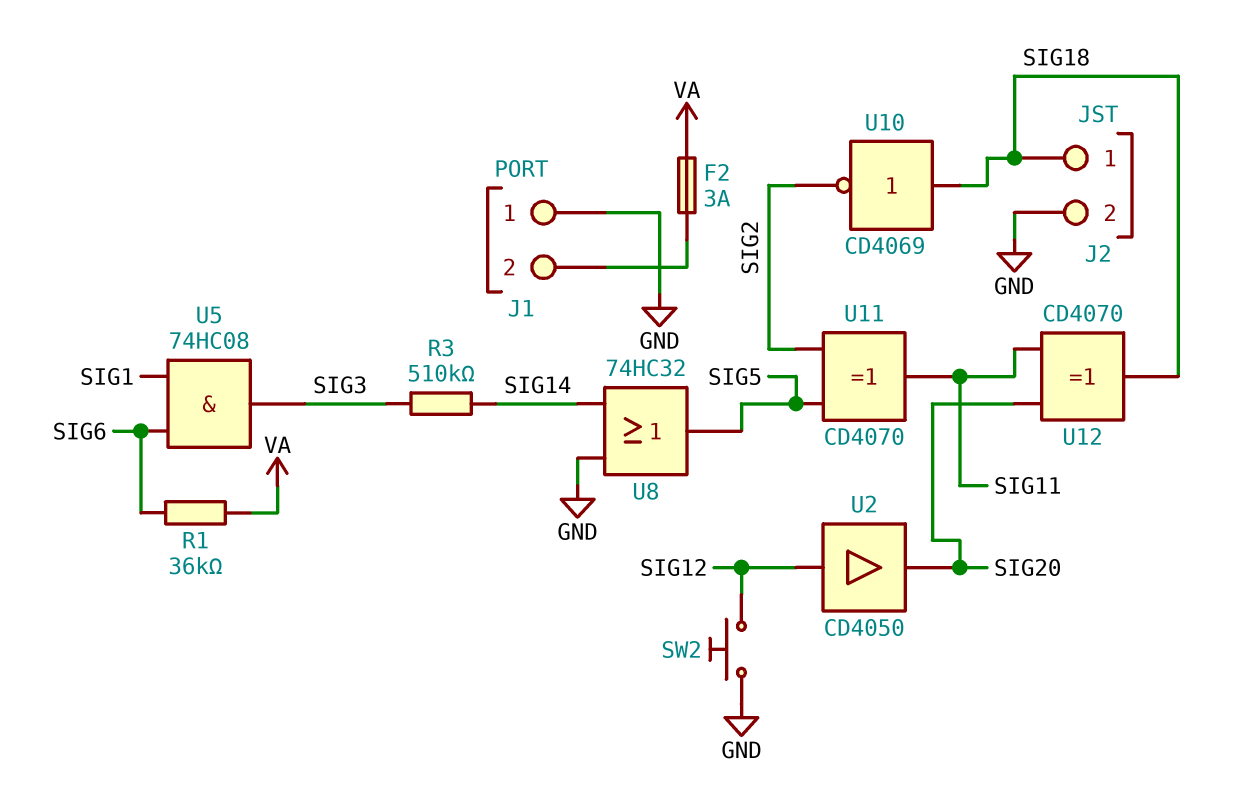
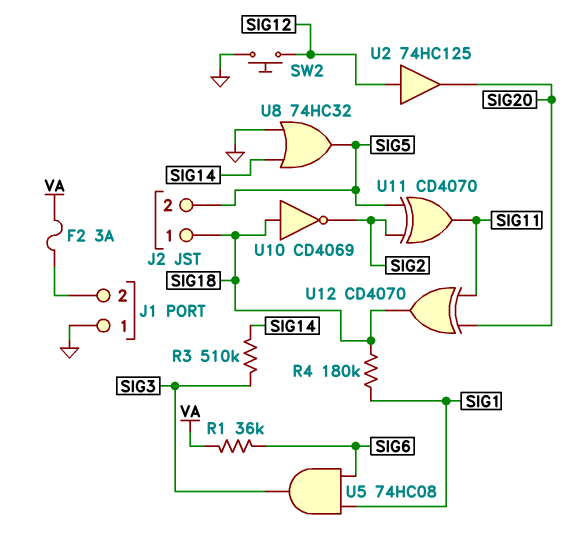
J2 pin 2: GND -> SIG5
R4: none -> 180k (SIG1, SIG18)
U2: buffer CD4050 (in SIG12, out SIG20) -> buffer 74HC125 (in SIG12, out SIG20)

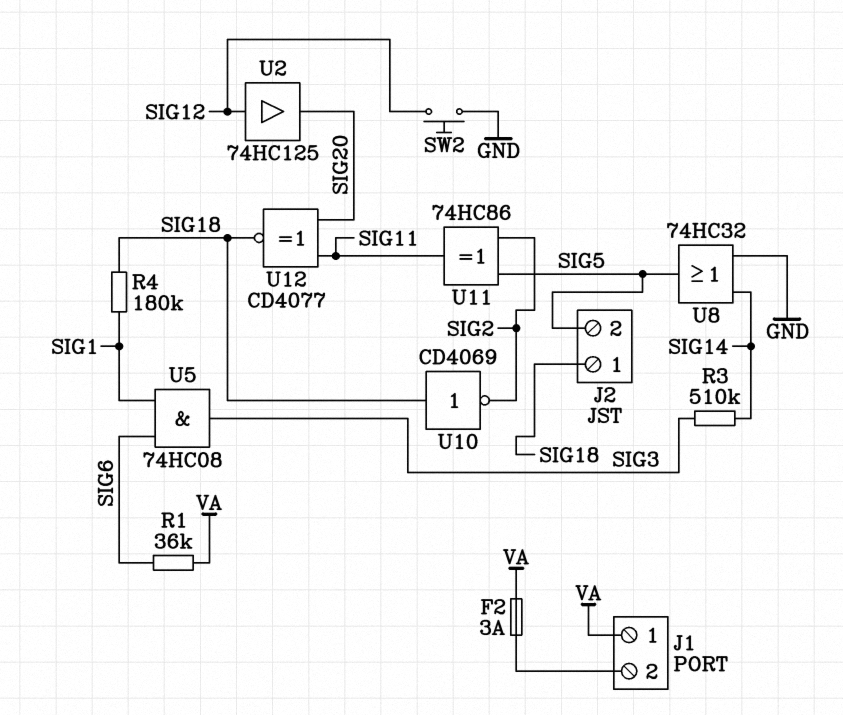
J1 pin 1: GND -> VA
U11: XOR CD4070 (in SIG2, in SIG5, out SIG11) -> XOR 74HC86 (in SIG2, in SIG5, out SIG11)
U12: XOR CD4070 (in SIG11, in SIG20, out SIG18) -> XNOR CD4077 (in SIG11, in SIG20, out SIG18)

